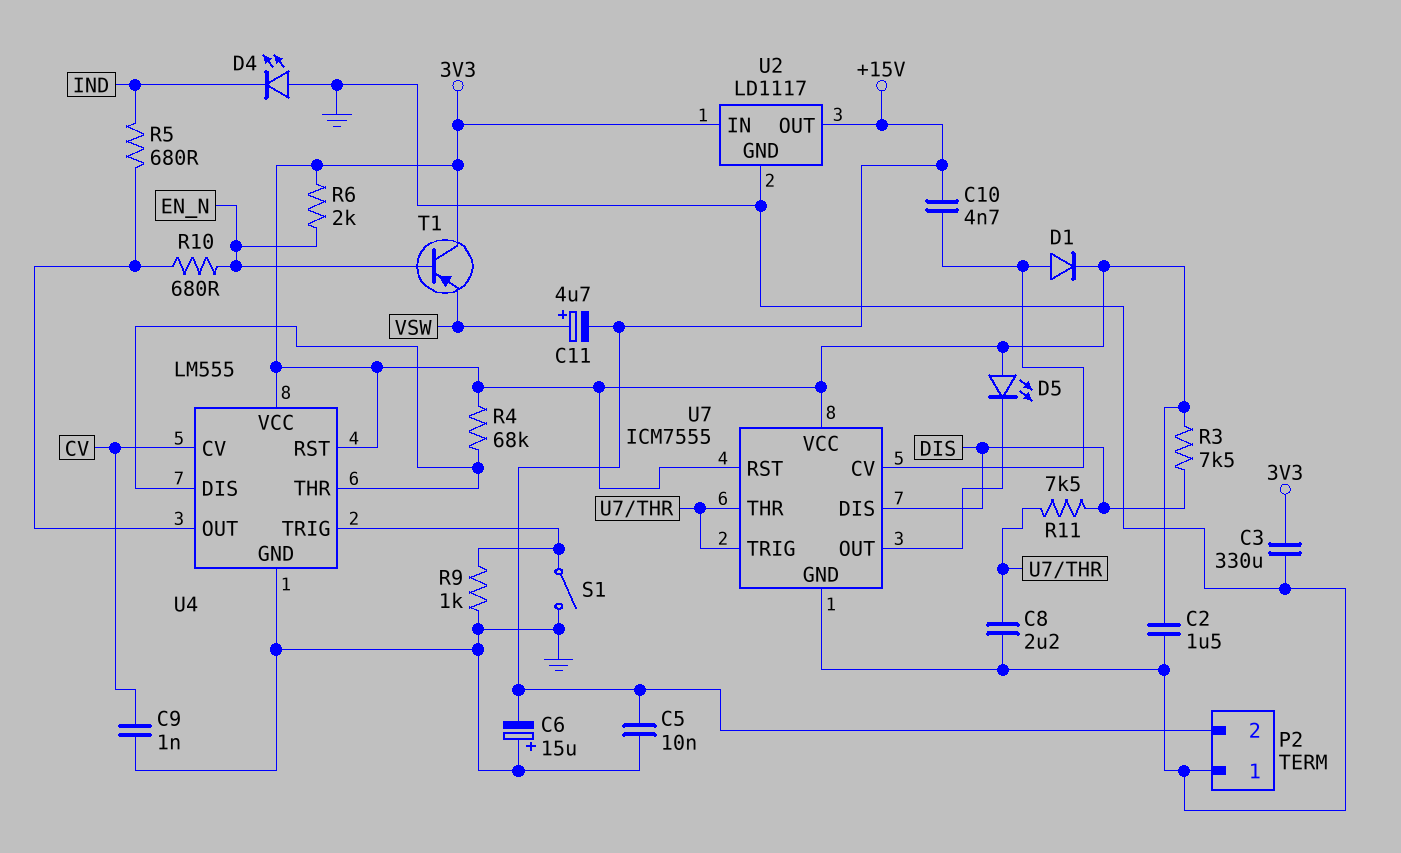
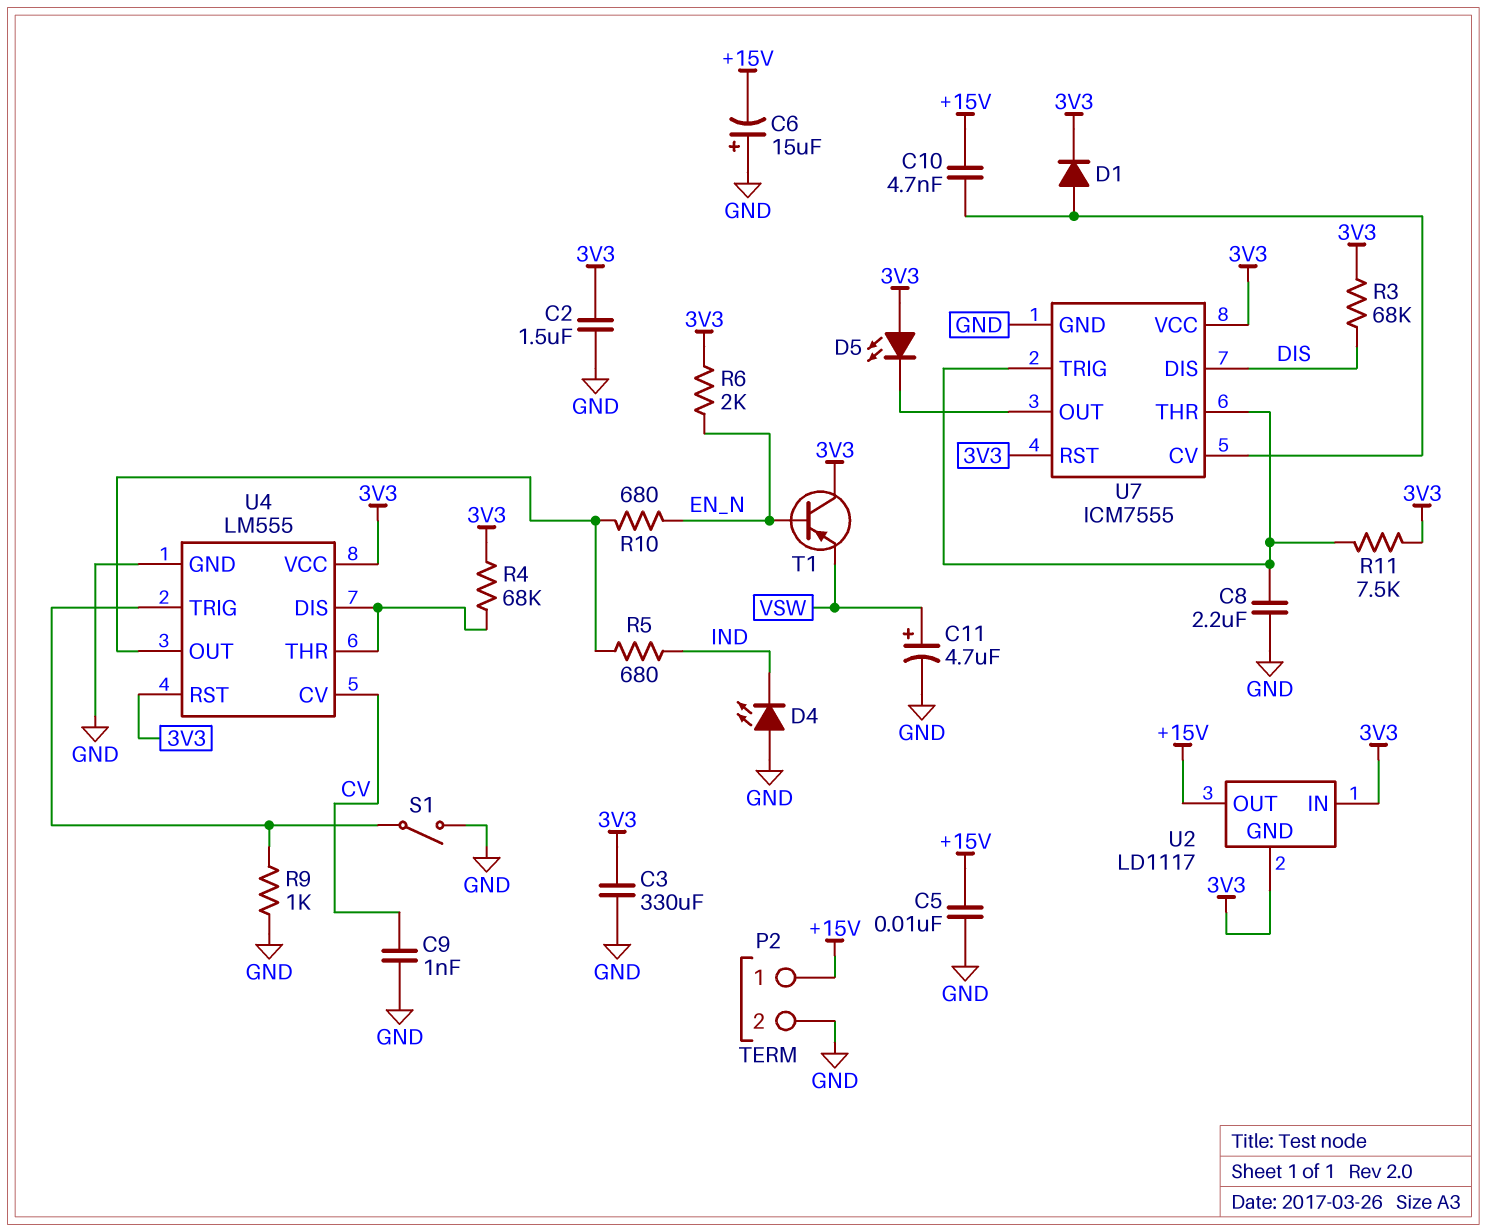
C11: 4.7uF (plus VSW, minus +15V) -> 4.7uF (plus VSW, minus GND)
P2 pin 1: GND -> +15V
P2 pin 2: +15V -> GND
R3: 7.5k (3V3, DIS) -> 68k (3V3, DIS)
R11: 7.5k (DIS, U7/THR) -> 7.5k (3V3, U7/THR)
U2 pin GND: GND -> 3V3

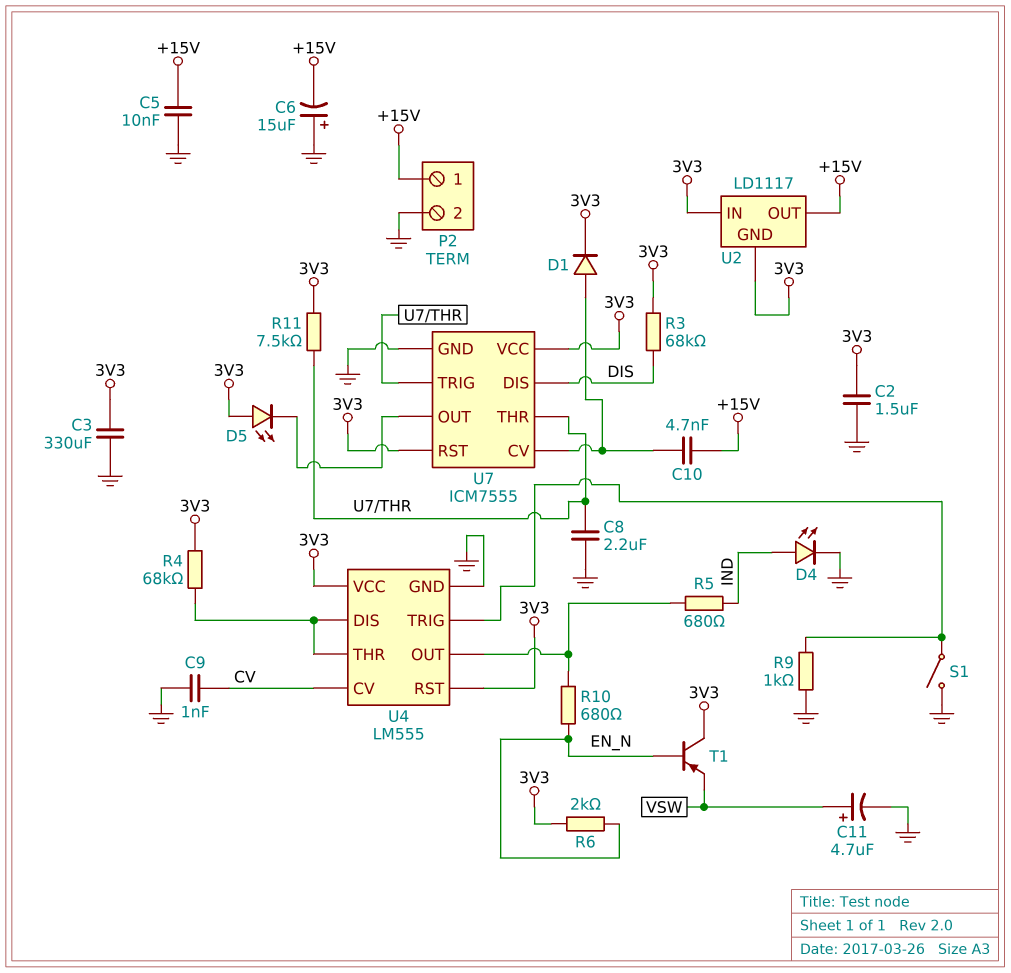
D4: LED (A GND, K IND) -> LED (A IND, K GND)

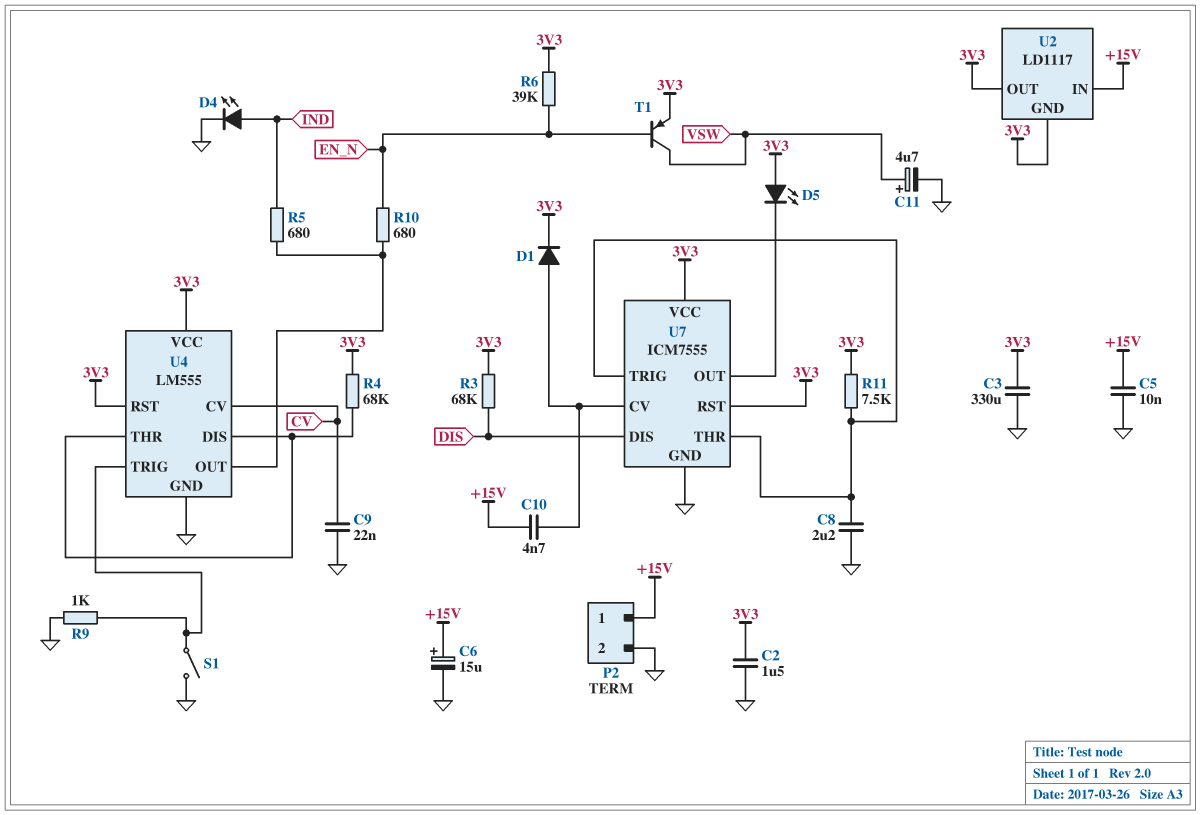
C6: 15uF (plus GND, minus +15V) -> 15uF (plus +15V, minus GND)
C9: 1nF (CV, GND) -> 22nF (CV, GND)
R6: 2k (3V3, EN_N) -> 39k (3V3, EN_N)
T1: PNP (B EN_N, C 3V3, E VSW) -> PNP (B EN_N, C VSW, E 3V3)
U2 pin IN: 3V3 -> +15V
U2 pin OUT: +15V -> 3V3

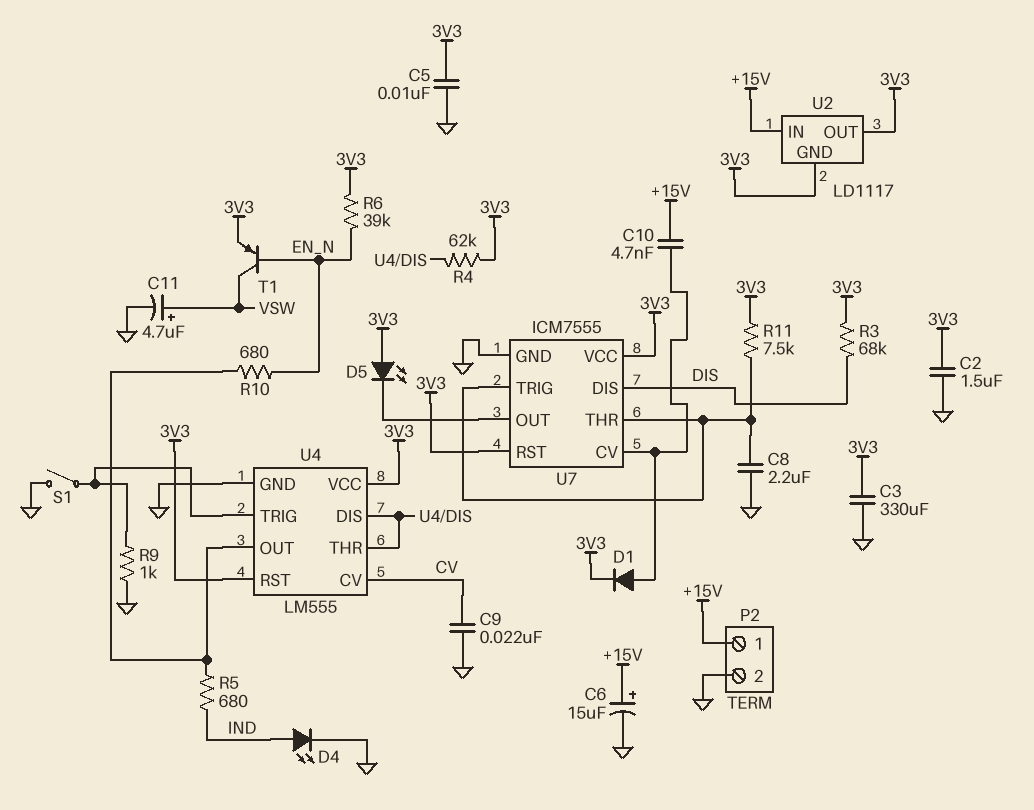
C5: 10nF (+15V, GND) -> 10nF (3V3, GND)
R4: 68k (3V3, U4/DIS) -> 62k (3V3, U4/DIS)

